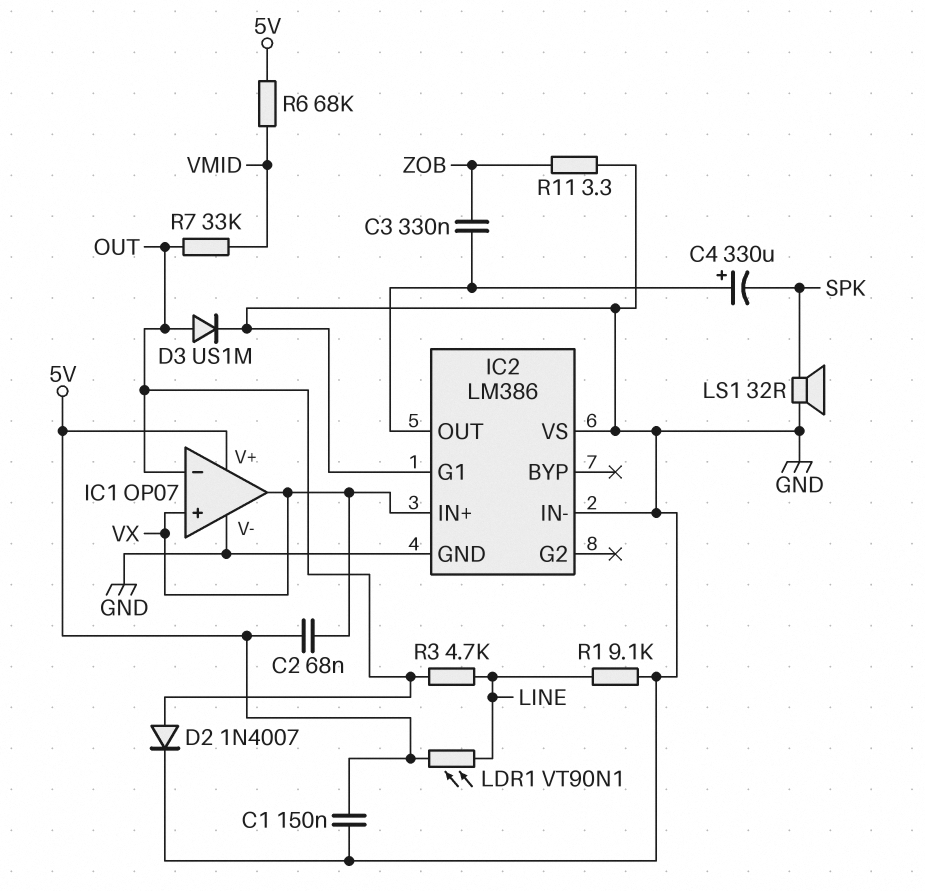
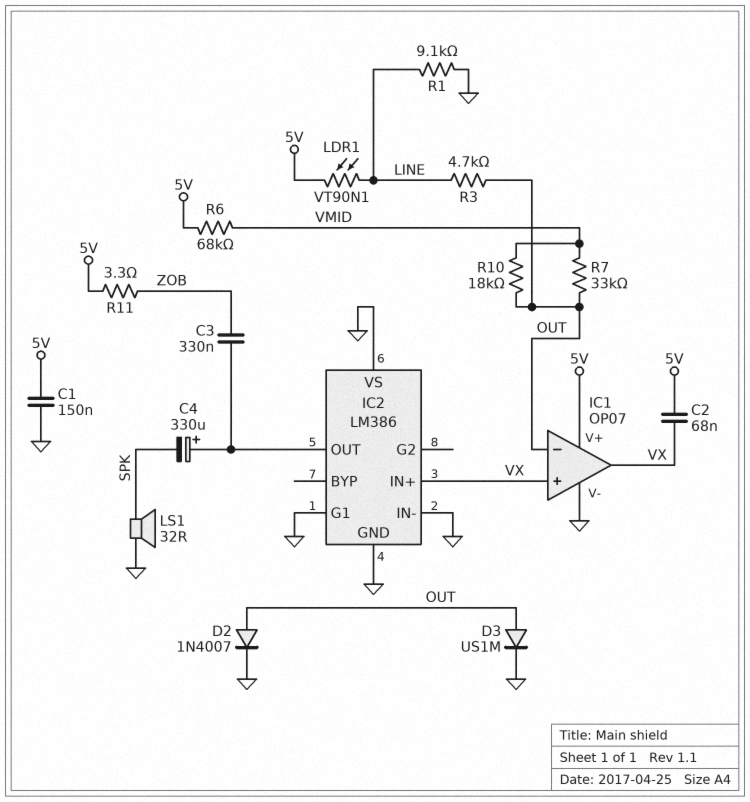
R10: none -> 18k (OUT, VMID)
R11: 3.3 (GND, ZOB) -> 3.3 (5V, ZOB)

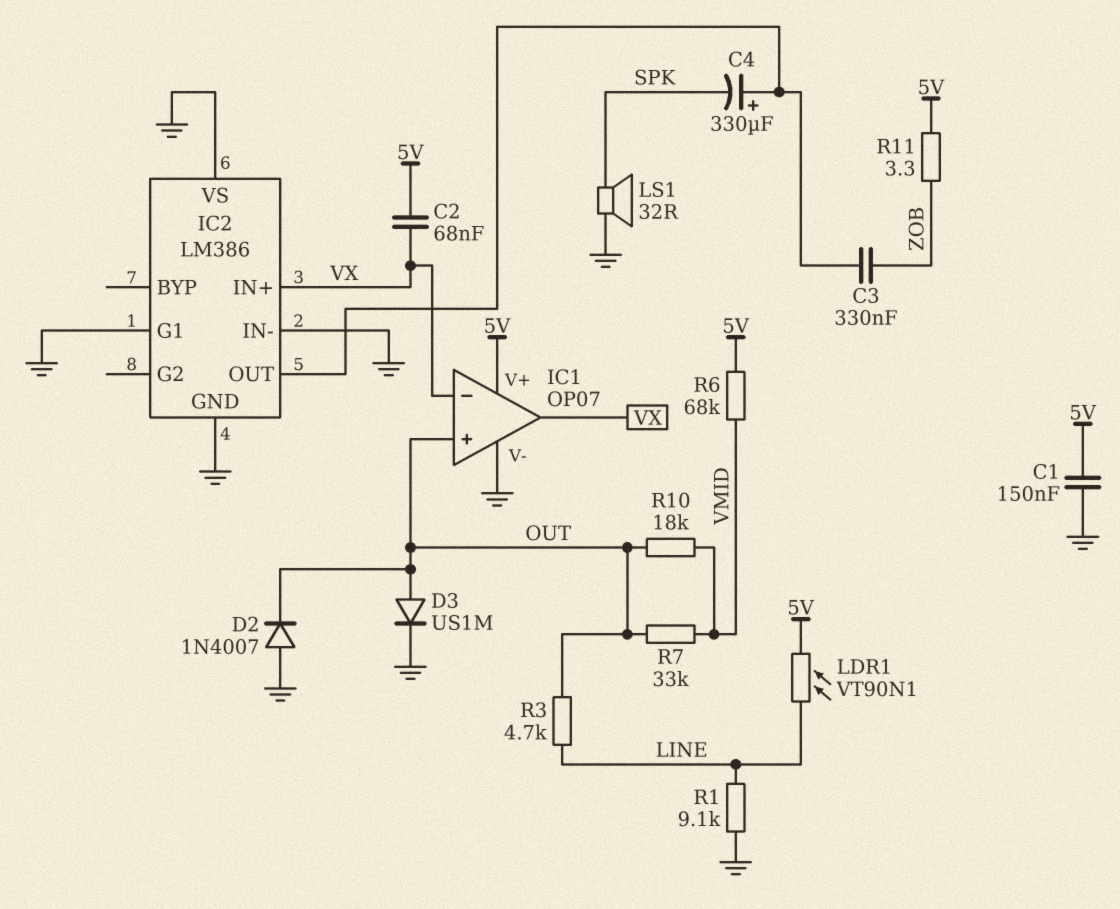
D2: diode 1N4007 (A OUT, K GND) -> diode 1N4007 (A GND, K OUT)
IC1 pin in+: VX -> OUT
IC1 pin in-: OUT -> VX

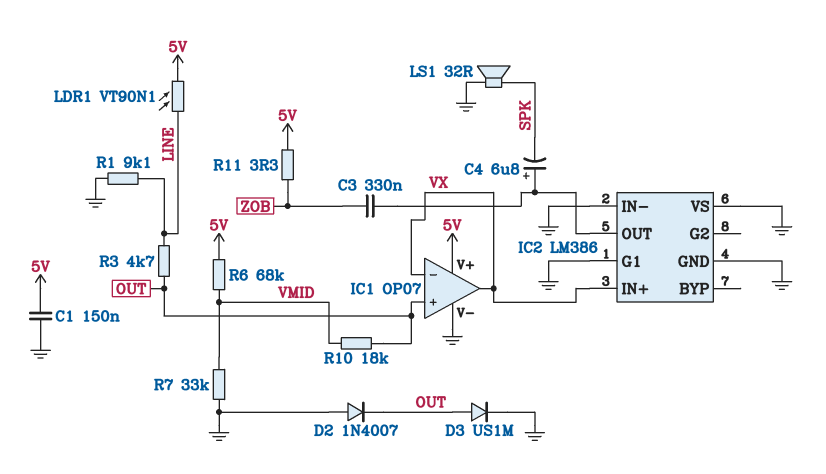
C2: 68nF (5V, VX) -> none
C4: 330uF (plus IC2/OUT, minus SPK) -> 6.8uF (plus IC2/OUT, minus SPK)
R7: 33k (OUT, VMID) -> 33k (GND, VMID)

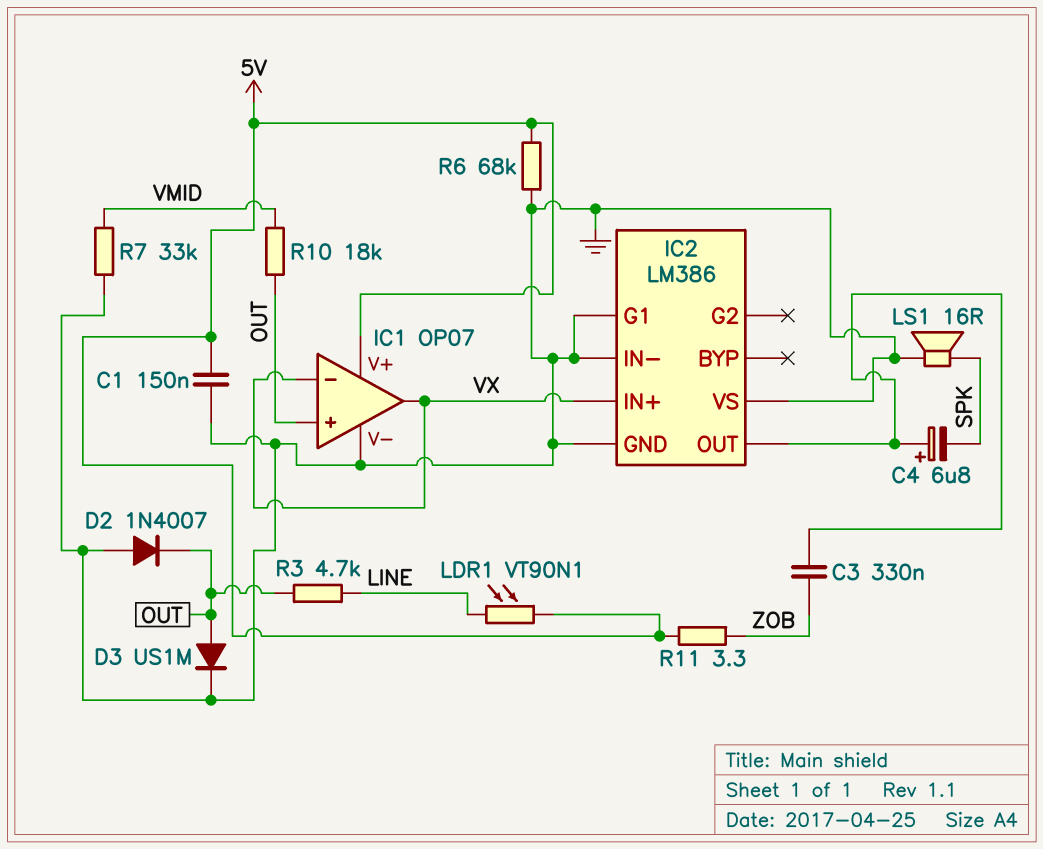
LS1: speaker 32R (GND, SPK) -> speaker 16R (GND, SPK)
R1: 9.1k (GND, LINE) -> none
R6: 68k (5V, VMID) -> 68k (5V, GND)

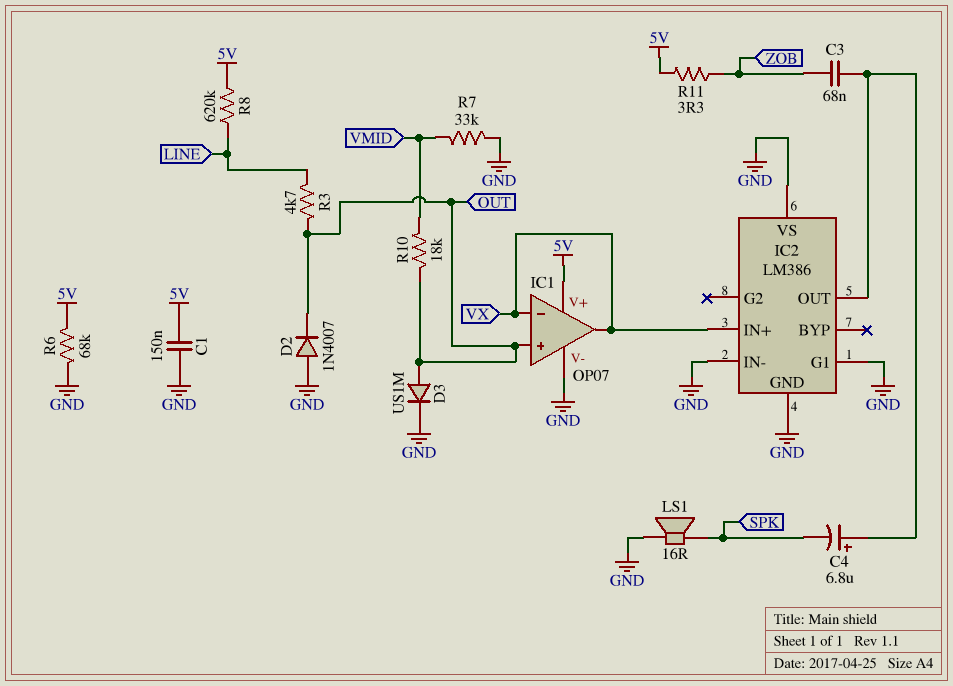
C3: 330nF (IC2/OUT, ZOB) -> 68nF (IC2/OUT, ZOB)
LDR1: VT90N1 (5V, LINE) -> none
R8: none -> 620k (5V, LINE)

